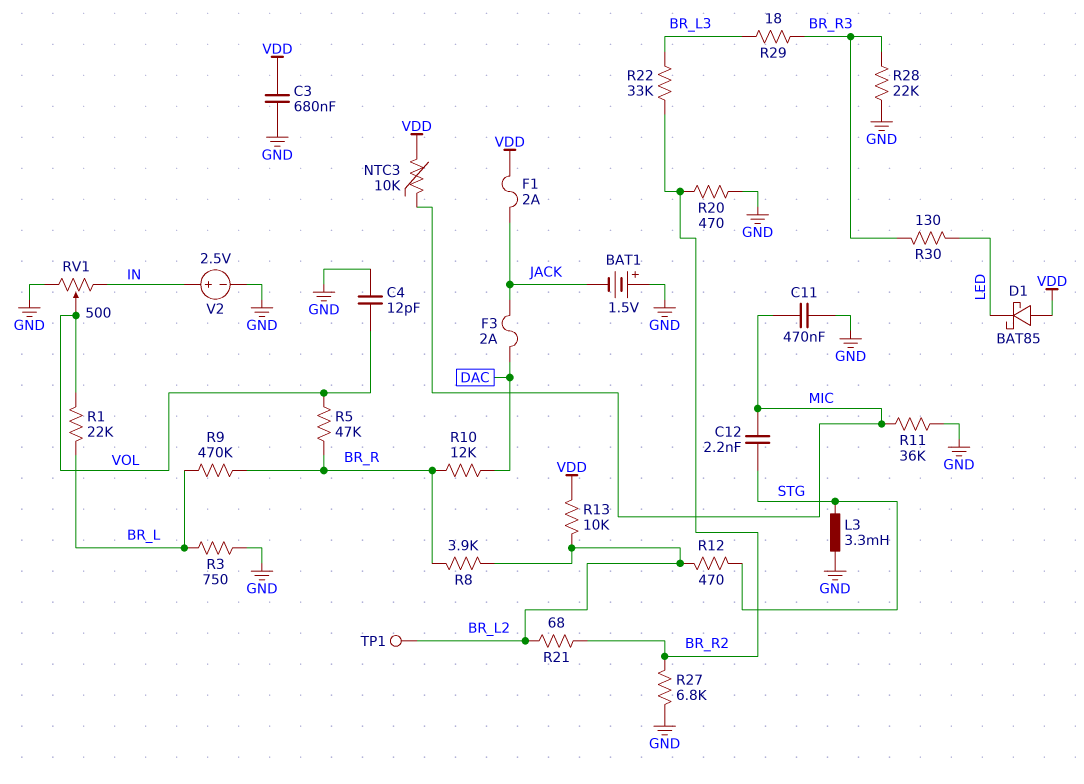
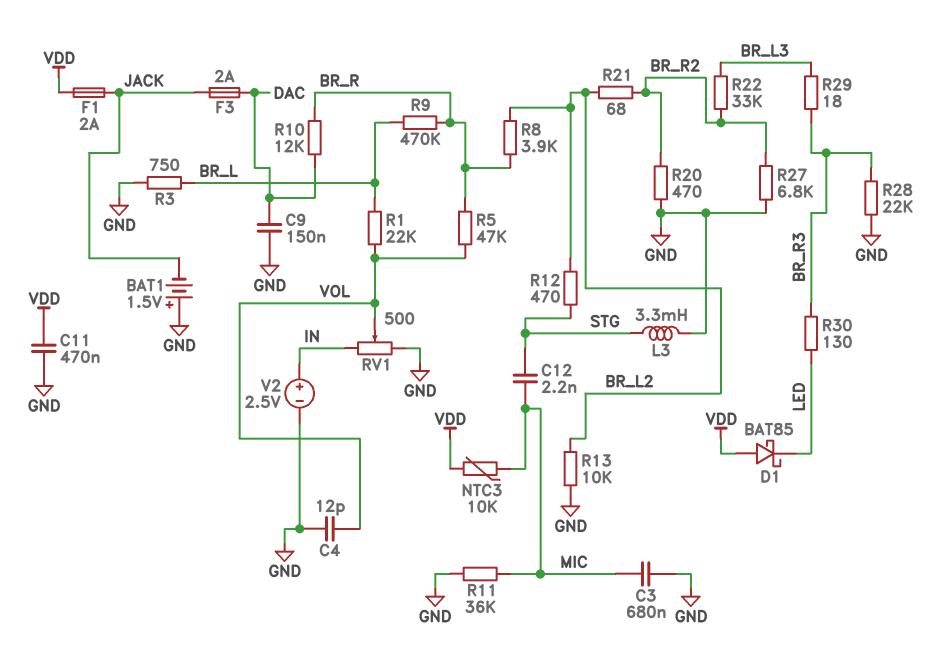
C3: 680nF (GND, VDD) -> 680nF (GND, MIC)
C9: none -> 150nF (DAC, GND)
C11: 470nF (GND, MIC) -> 470nF (GND, VDD)
R13: 10k (BR_L2, VDD) -> 10k (BR_L2, GND)
TP1: test point (BR_L2) -> none

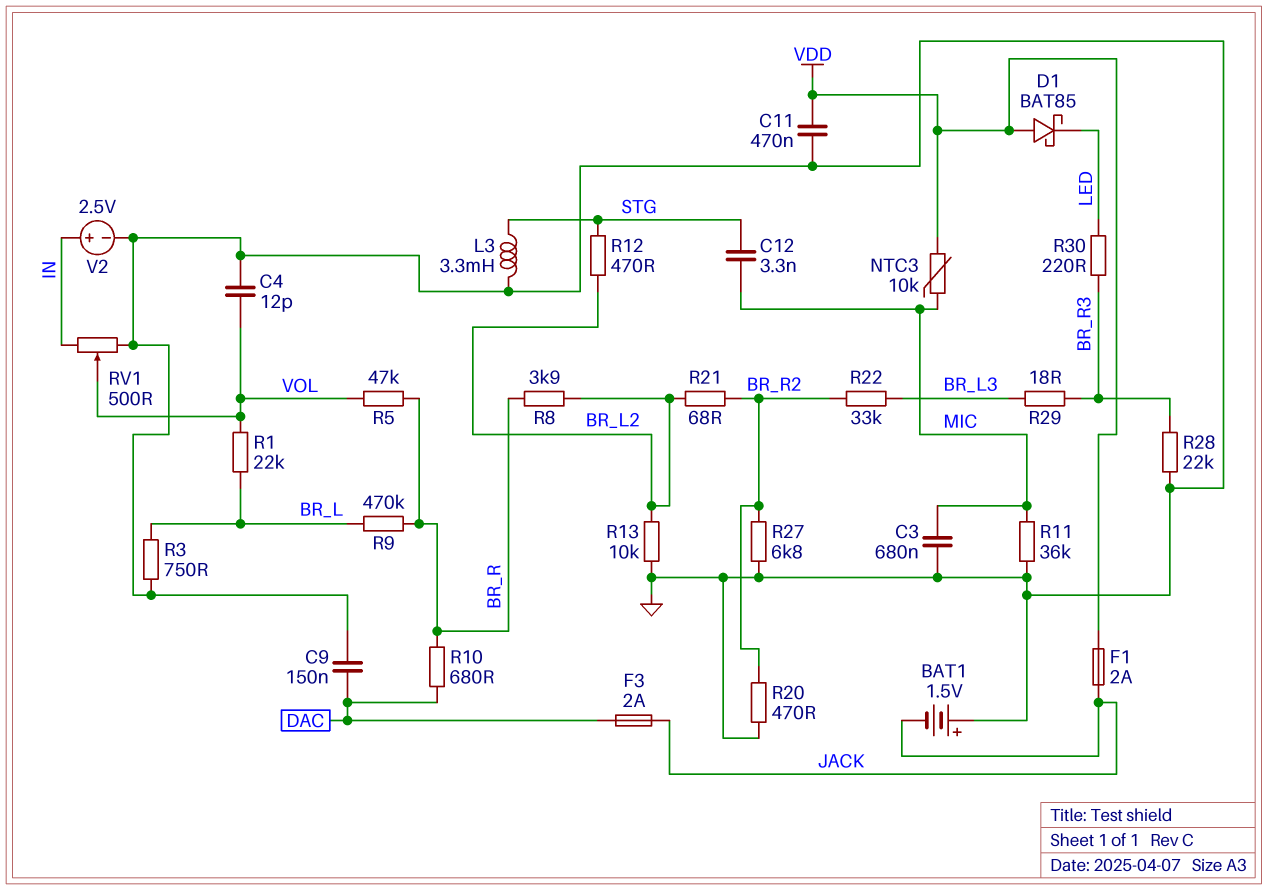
C12: 2.2nF (MIC, STG) -> 3.3nF (MIC, STG)
R10: 12k (BR_R, DAC) -> 680 (BR_R, DAC)
R30: 130 (BR_R3, LED) -> 220 (BR_R3, LED)

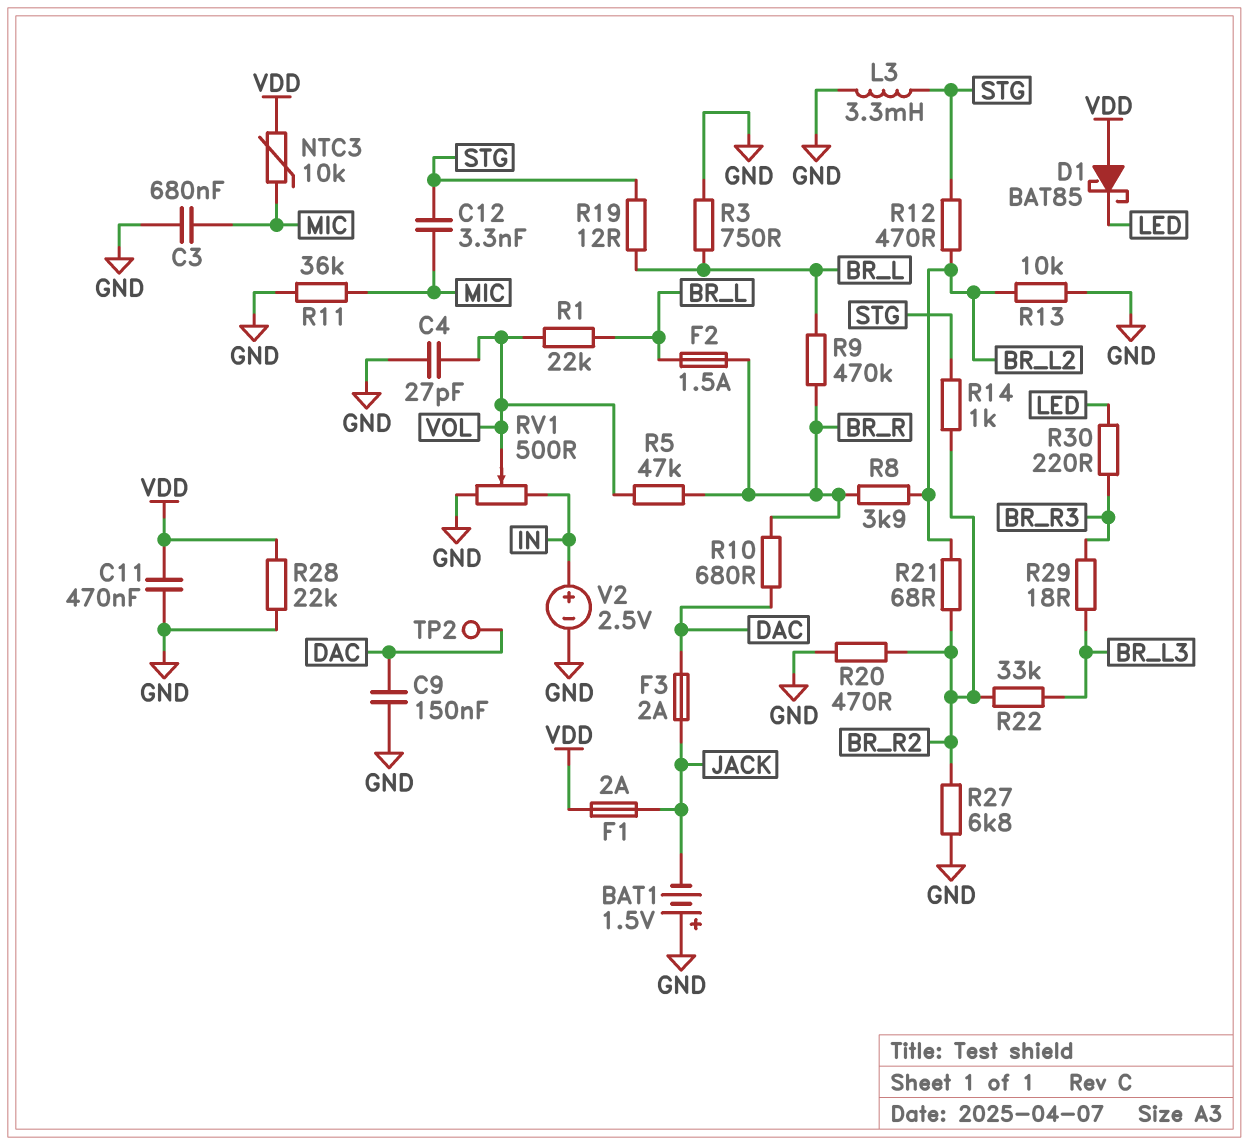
C4: 12pF (GND, VOL) -> 27pF (GND, VOL)
F2: none -> 1.5A (BR_L, BR_R)
R14: none -> 1k (BR_R2, STG)
R19: none -> 12 (BR_L, STG)
R28: 22k (BR_R3, GND) -> 22k (GND, VDD)
TP2: none -> test point (DAC)

